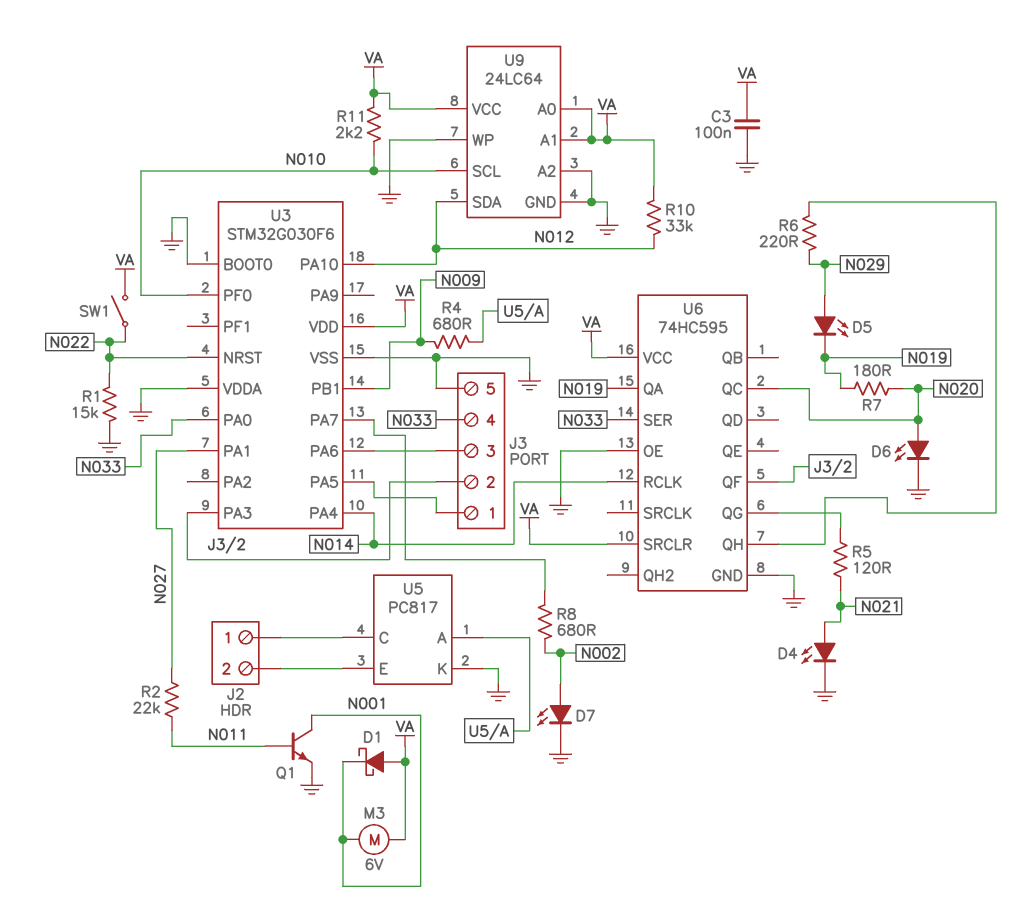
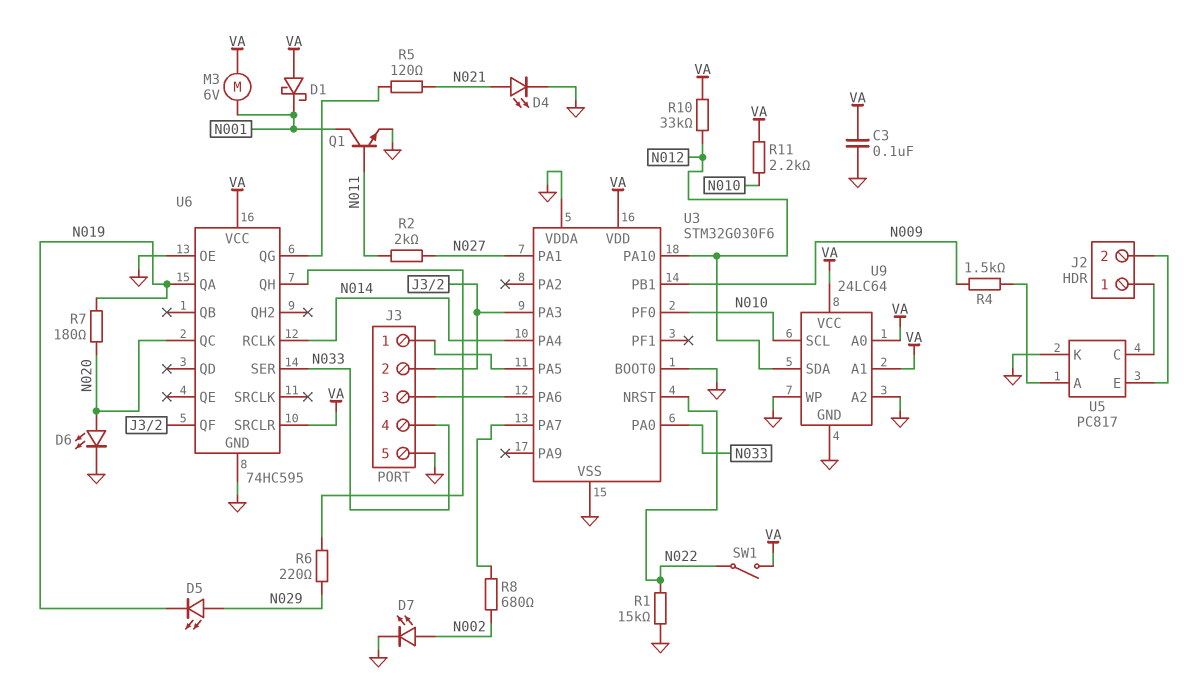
R2: 22k (N011, N027) -> 2k (N011, N027)
R4: 680 (N009, U5/A) -> 1.5k (N009, U5/A)

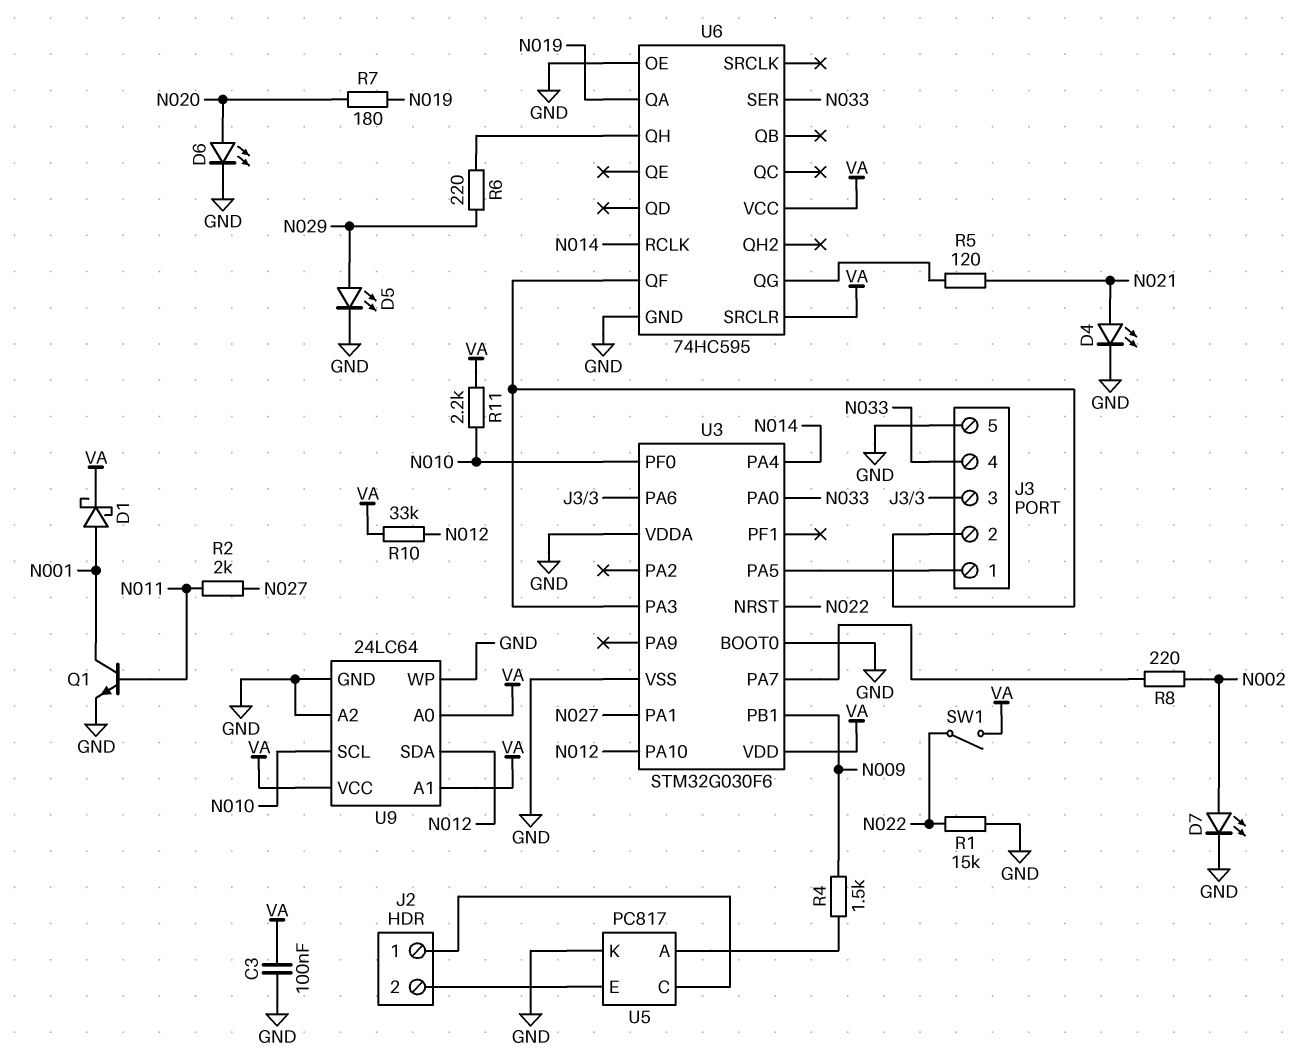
D1: schottky (A VA, K N001) -> schottky (A N001, K VA)
D5: LED (A N029, K N019) -> LED (A N029, K GND)
M3: motor 6V (N001, VA) -> none
R8: 680 (N002, U3/PA7) -> 220 (N002, U3/PA7)
U6 pin QC: N020 -> none

